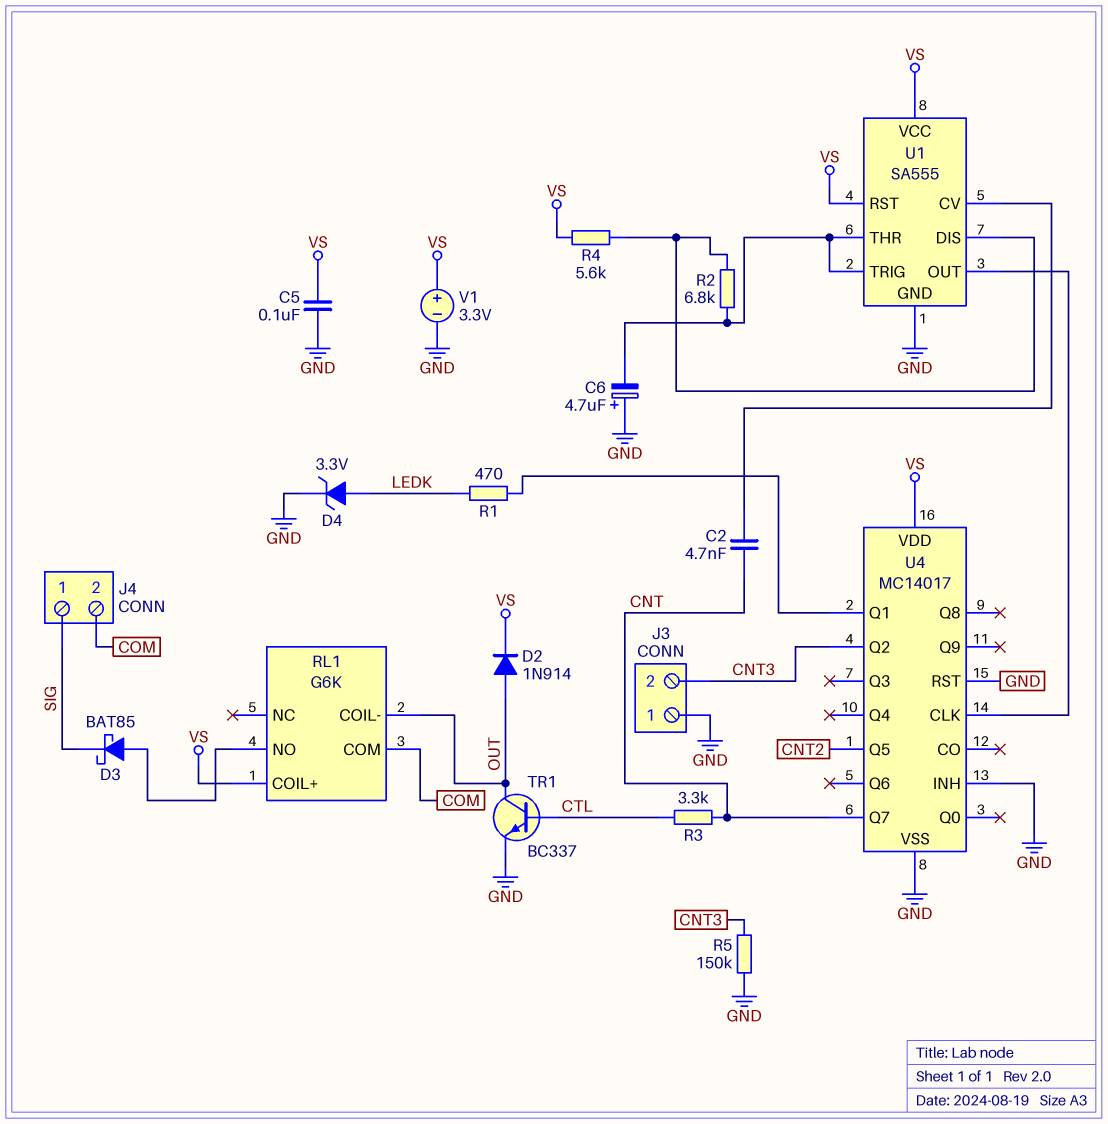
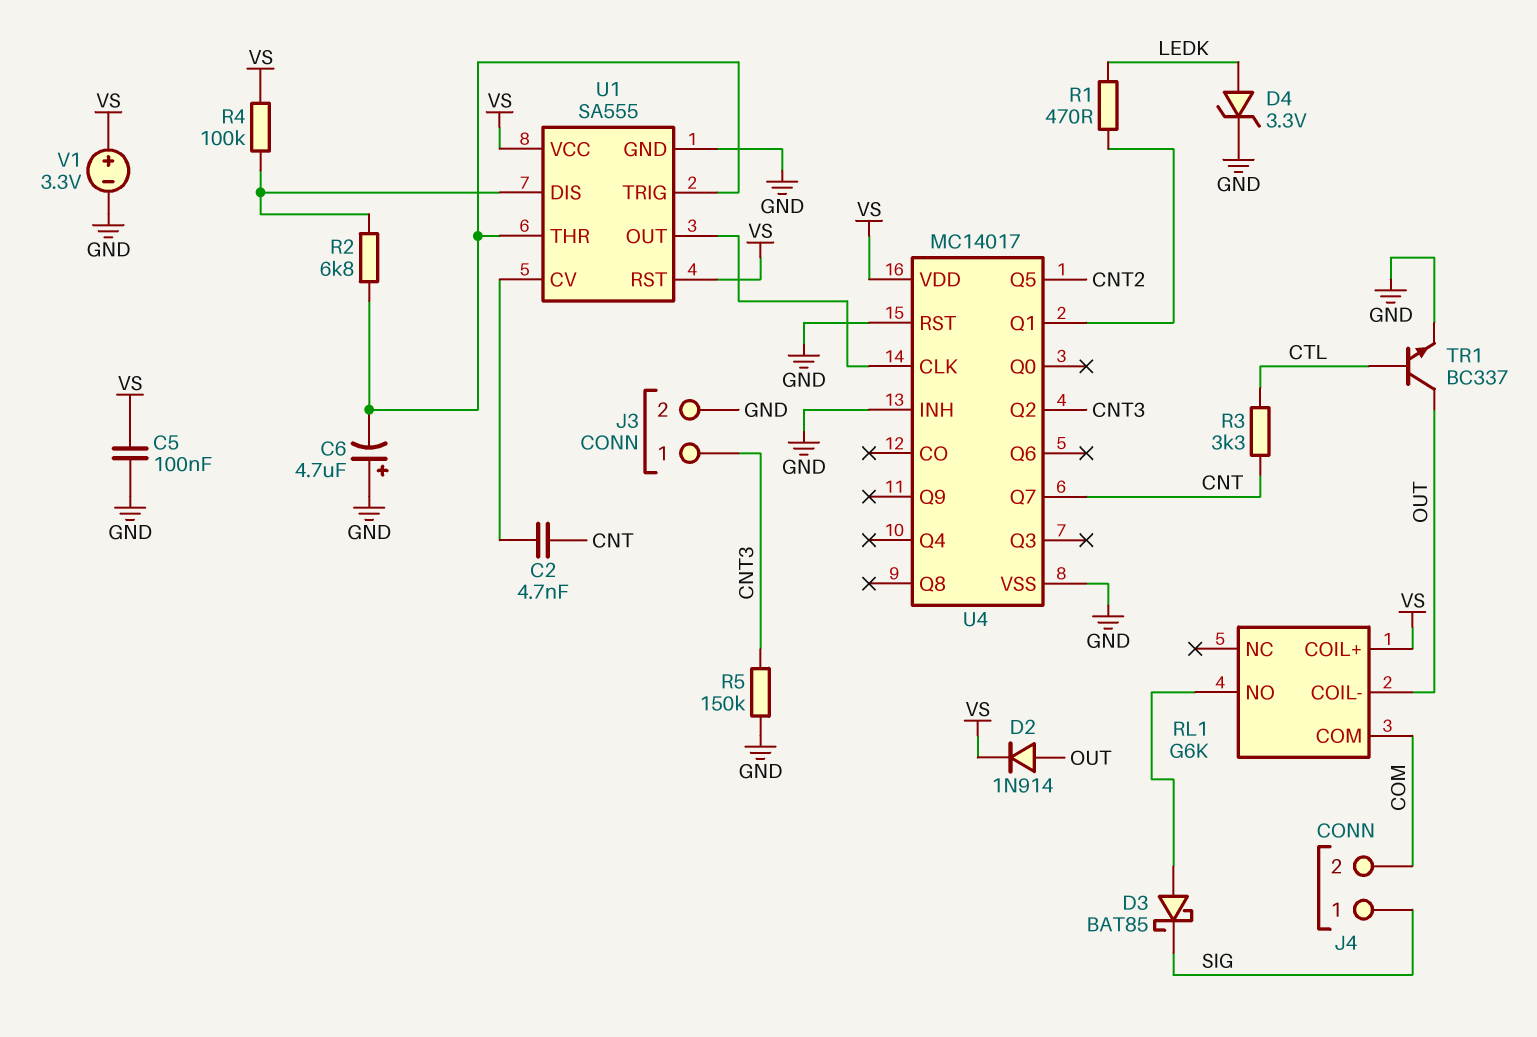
J3 pin 1: GND -> CNT3
J3 pin 2: CNT3 -> GND
R4: 5.6k (U1/DIS, VS) -> 100k (U1/DIS, VS)

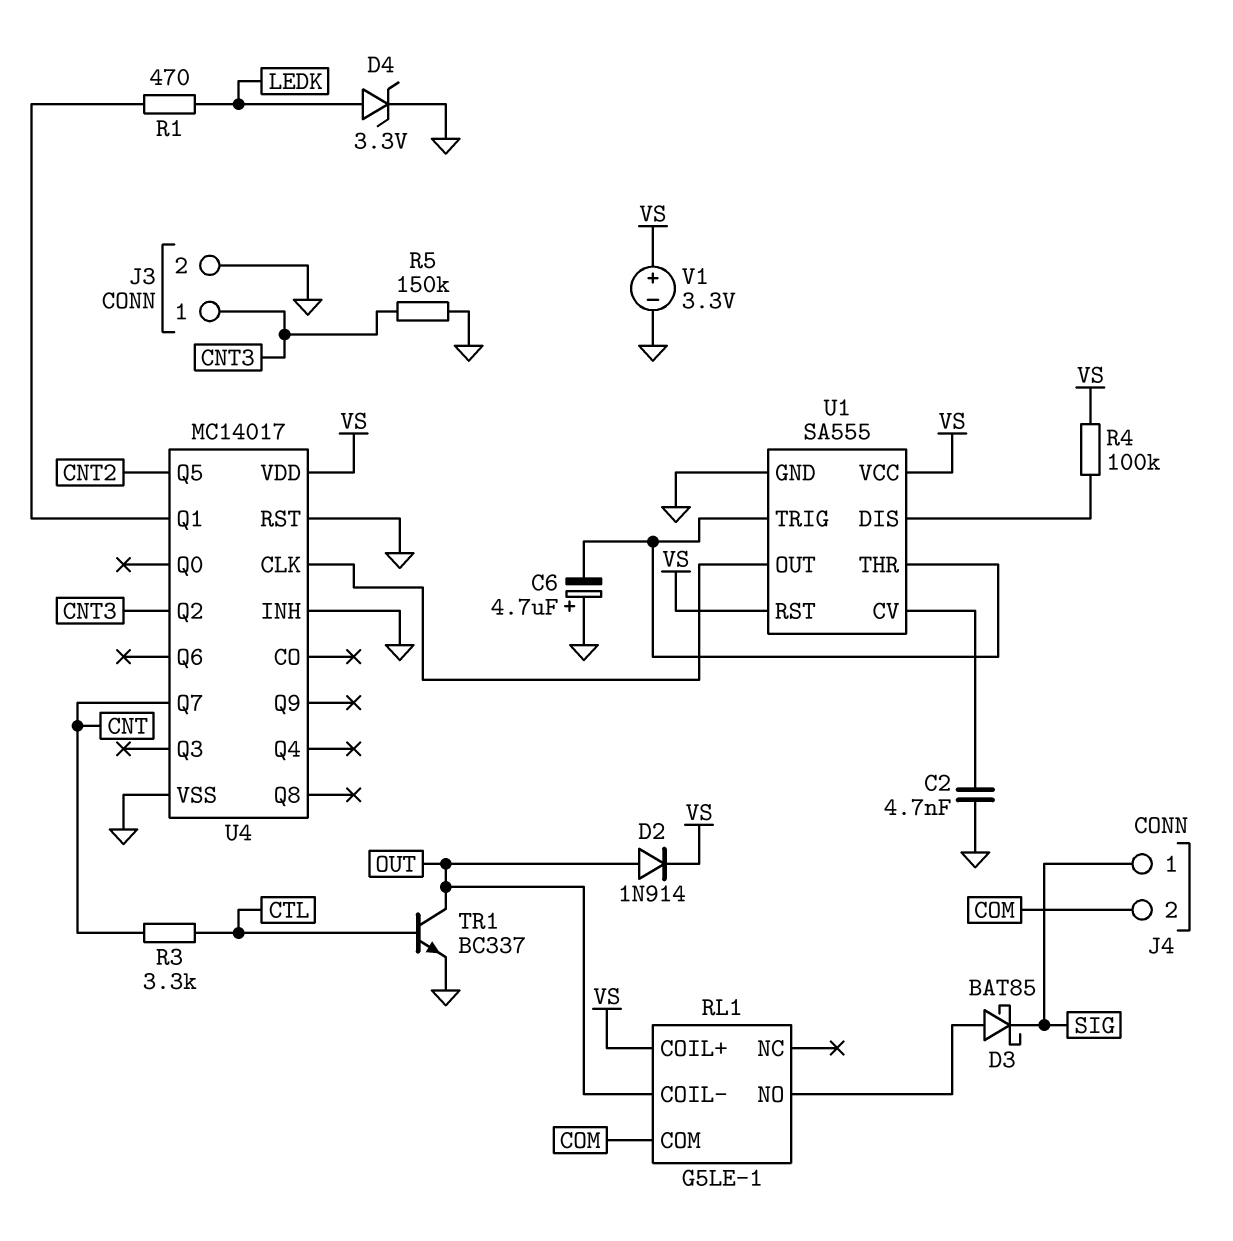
C2: 4.7nF (CNT, U1/CV) -> 4.7nF (GND, U1/CV)
C5: 100nF (GND, VS) -> none
R2: 6.8k (U1/DIS, U1/THR) -> none
RL1: G6K -> G5LE-1

